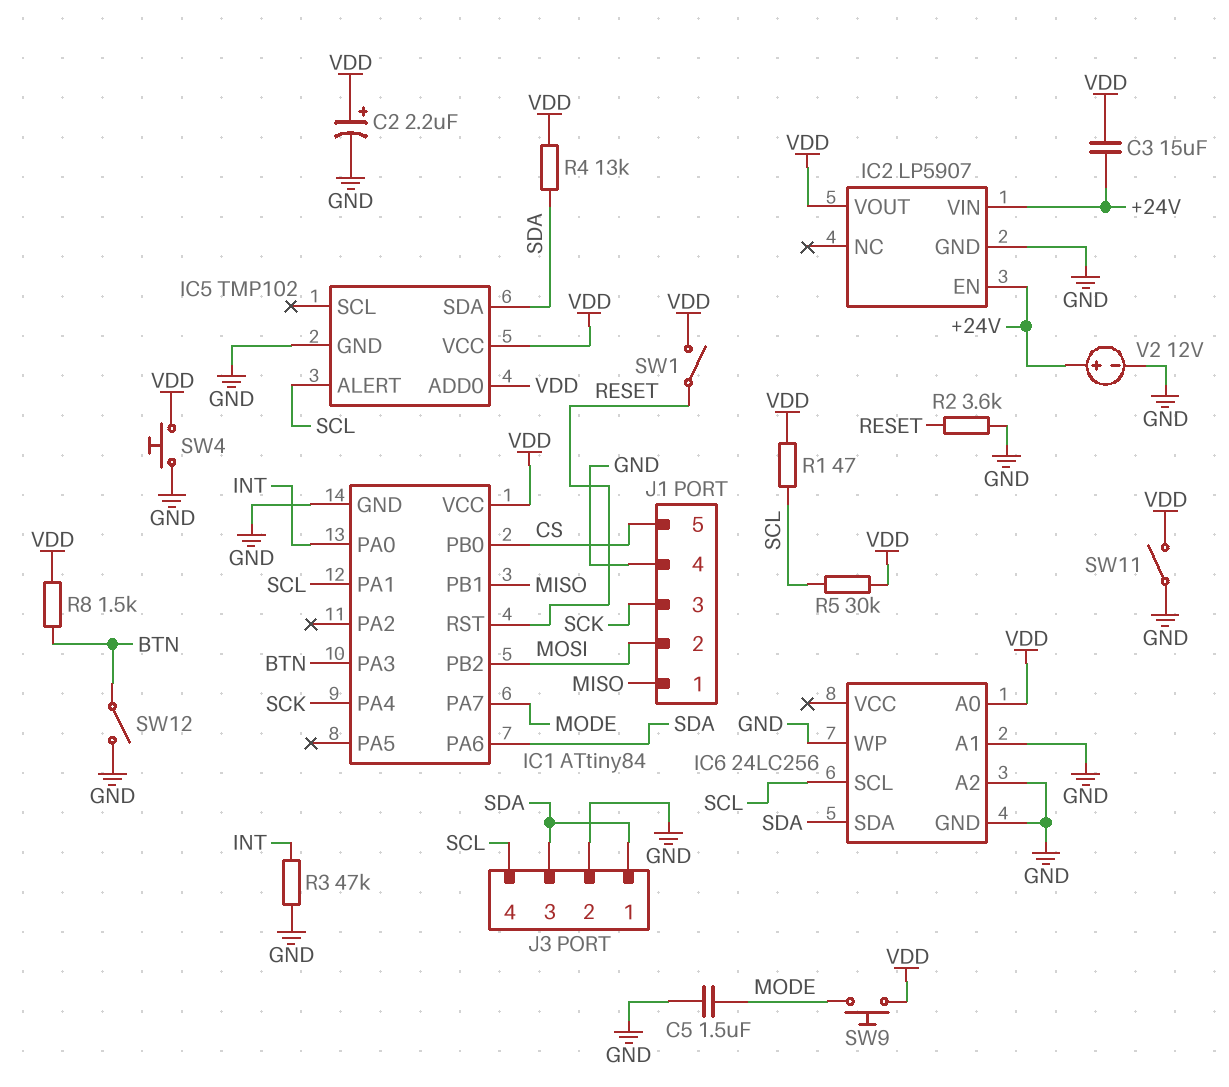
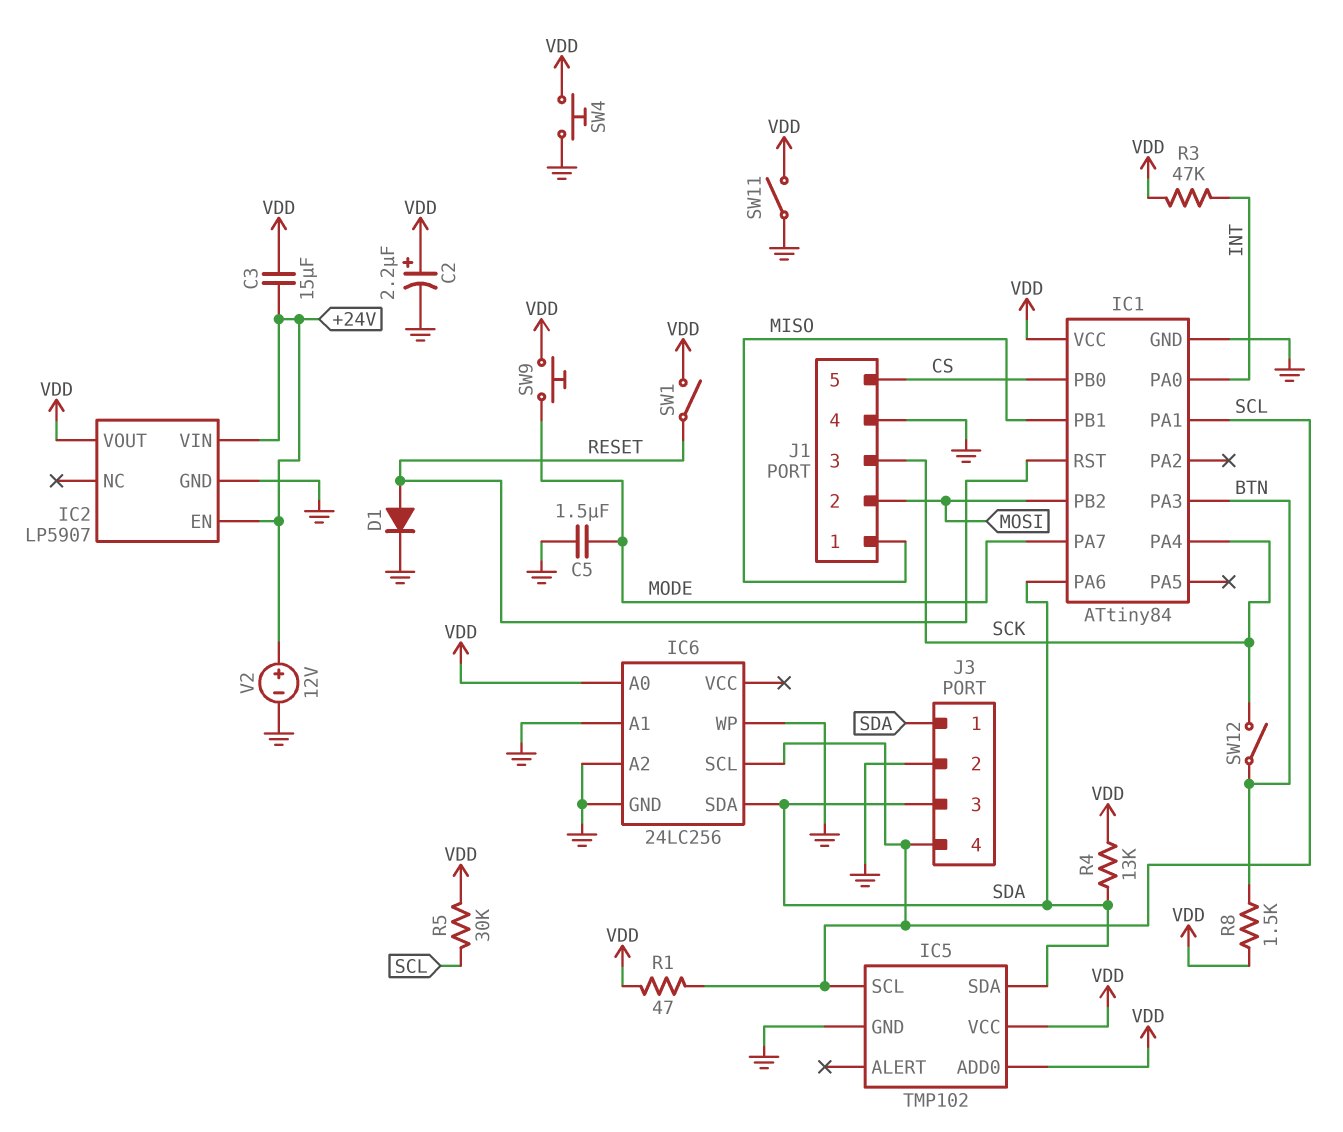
D1: none -> diode (A RESET, K GND)
IC5 pin ALERT: SCL -> none
IC5 pin SCL: none -> SCL
R2: 3.6k (GND, RESET) -> none
R3: 47k (GND, INT) -> 47k (INT, VDD)
SW12: switch (BTN, GND) -> switch (BTN, SCK)

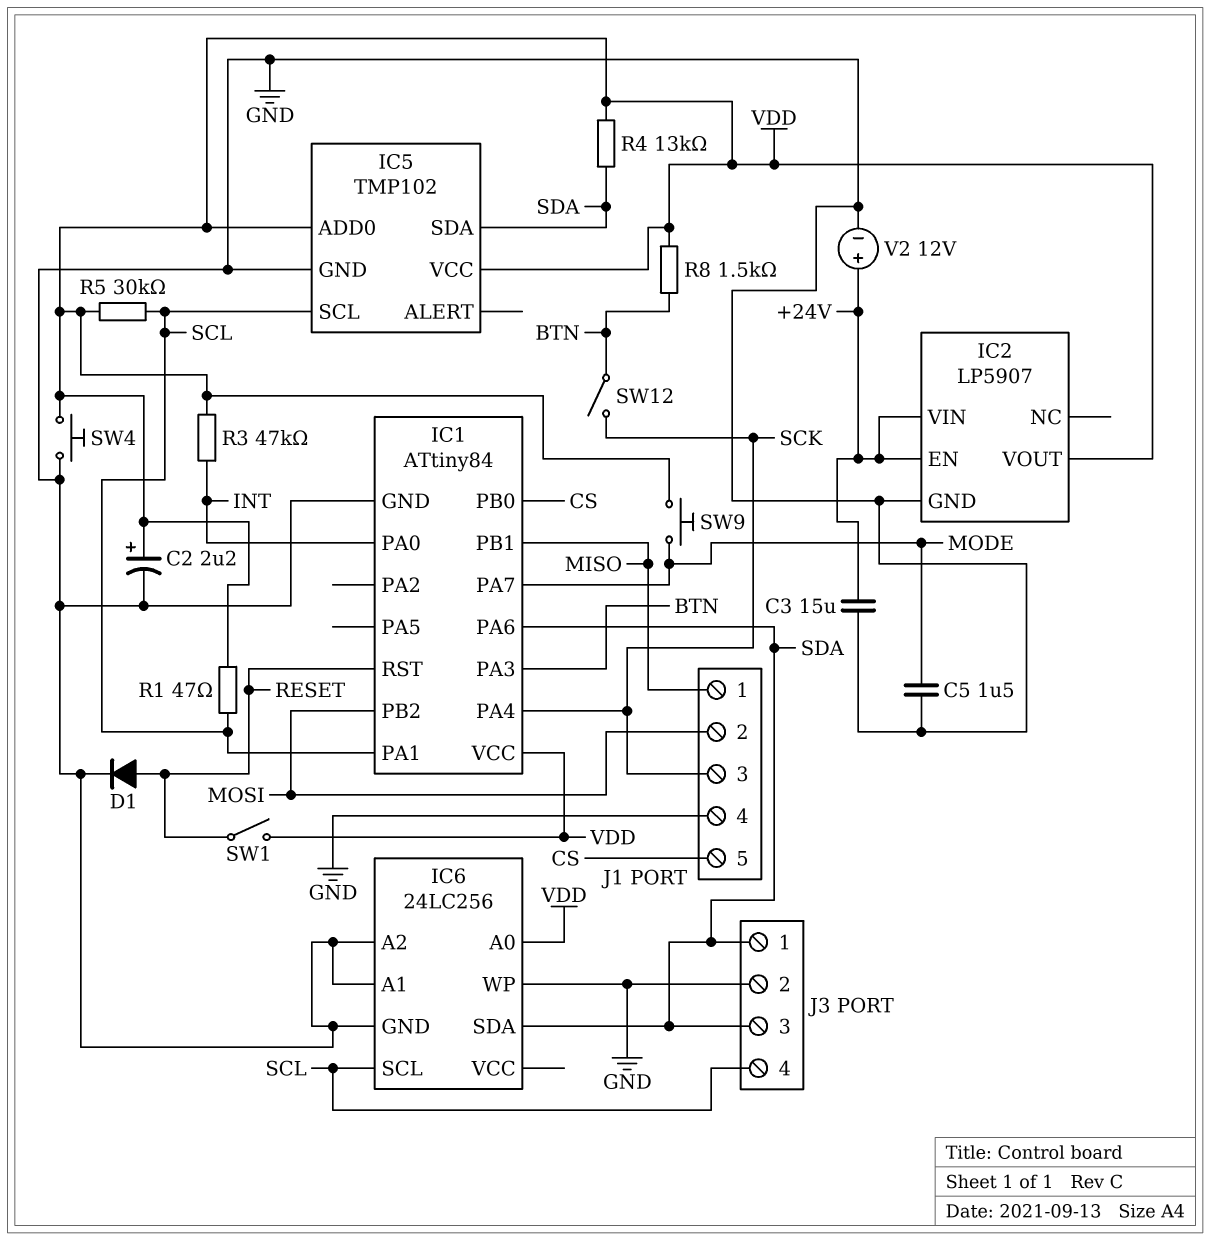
C3: 15uF (+24V, VDD) -> 15uF (+24V, GND)
SW11: switch (GND, VDD) -> none

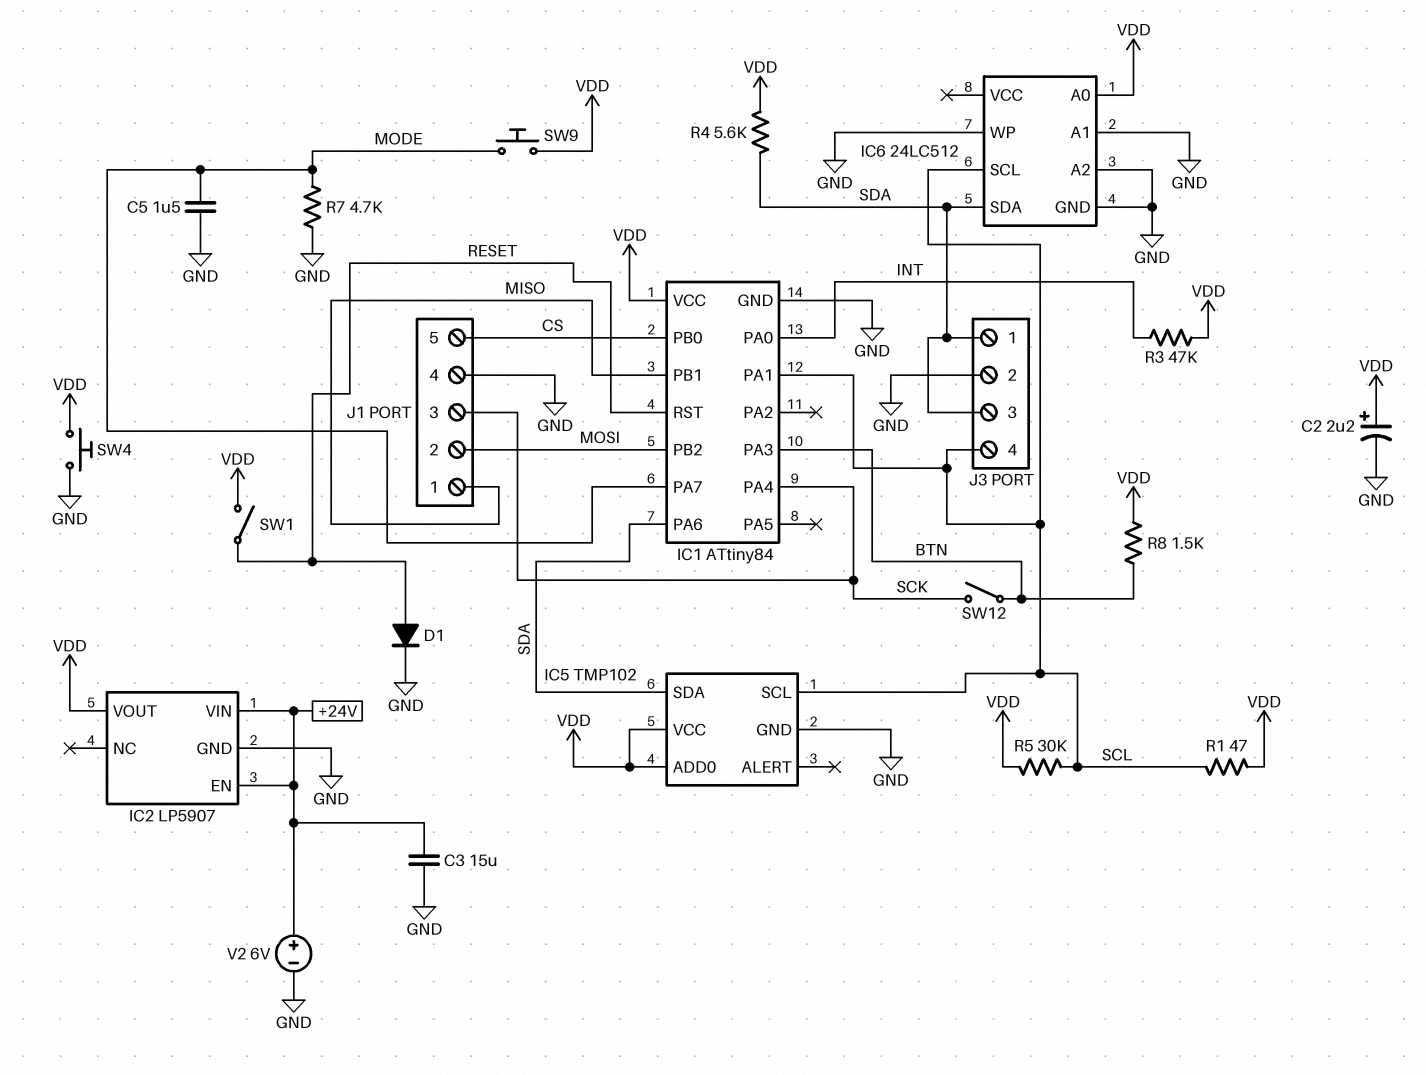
IC6: 24LC256 -> 24LC512
R4: 13k (SDA, VDD) -> 5.6k (SDA, VDD)
R7: none -> 4.7k (GND, MODE)
V2: 12V (plus +24V, minus GND) -> 6V (plus +24V, minus GND)

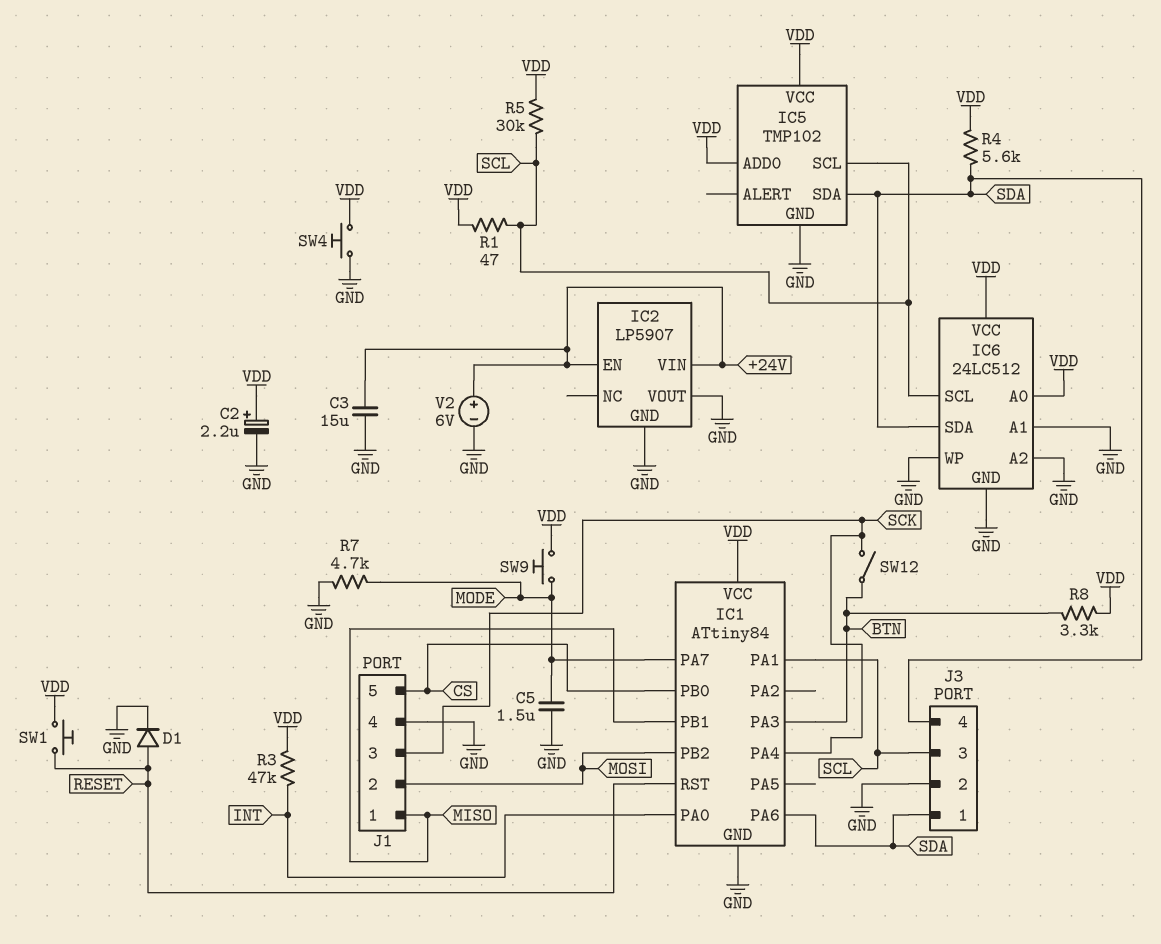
IC2 pin VOUT: VDD -> GND
IC6 pin VCC: none -> VDD
J3 pin 3: SDA -> SCL
J3 pin 4: SCL -> SDA
R8: 1.5k (BTN, VDD) -> 3.3k (BTN, VDD)
SW1: switch (RESET, VDD) -> button (RESET, VDD)

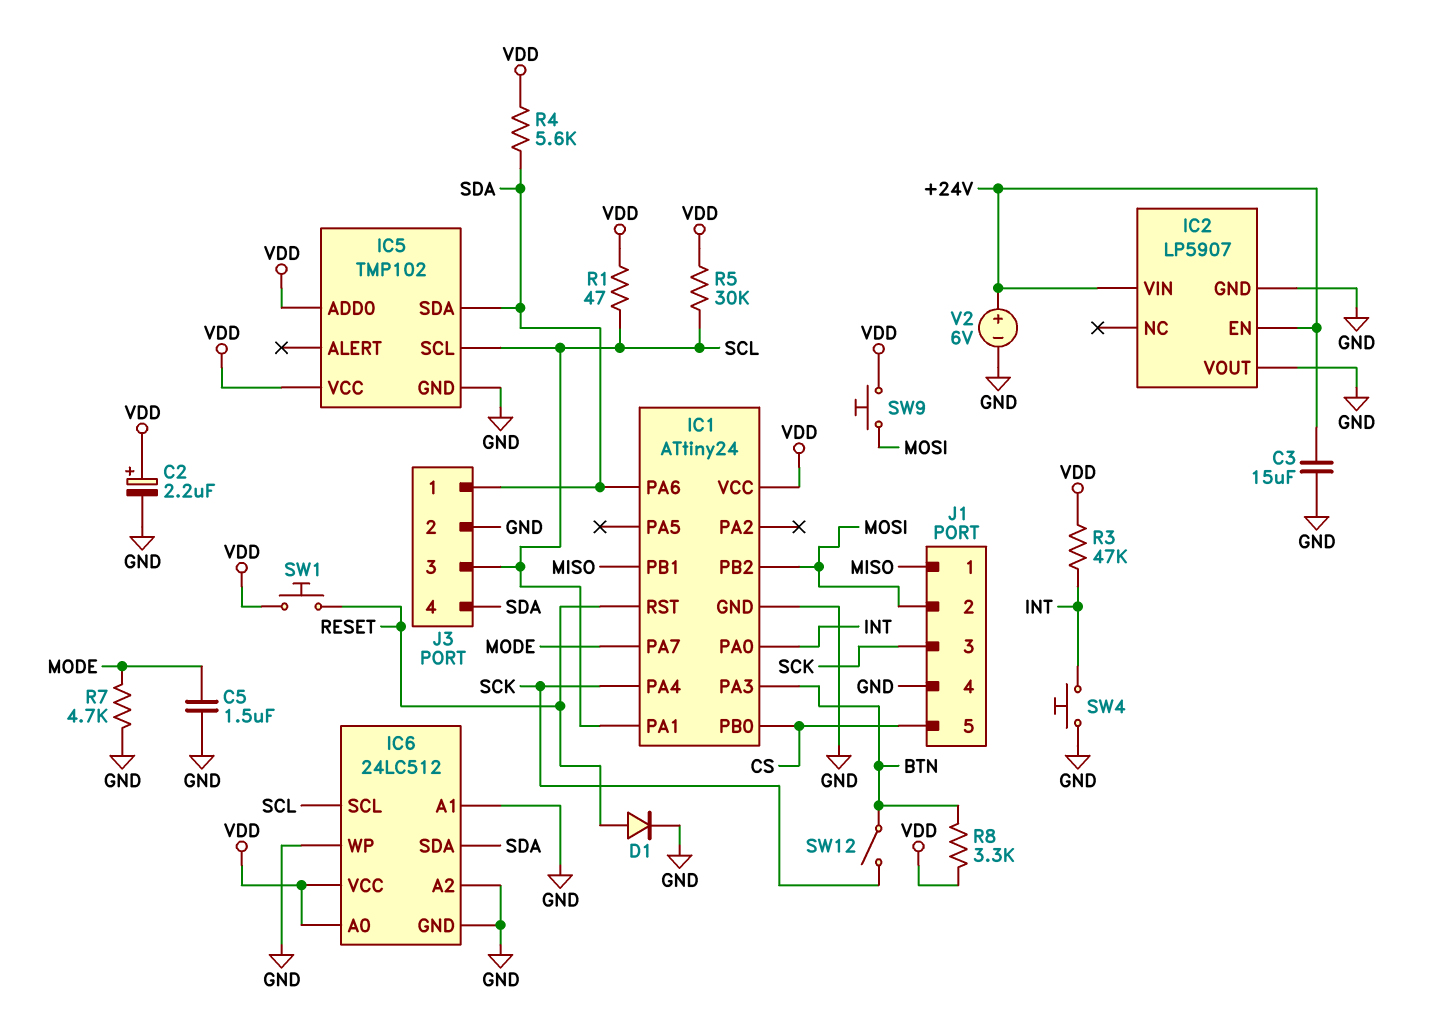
IC1: ATtiny84 -> ATtiny24
SW4: button (GND, VDD) -> button (GND, INT)
SW9: button (MODE, VDD) -> button (MOSI, VDD)

